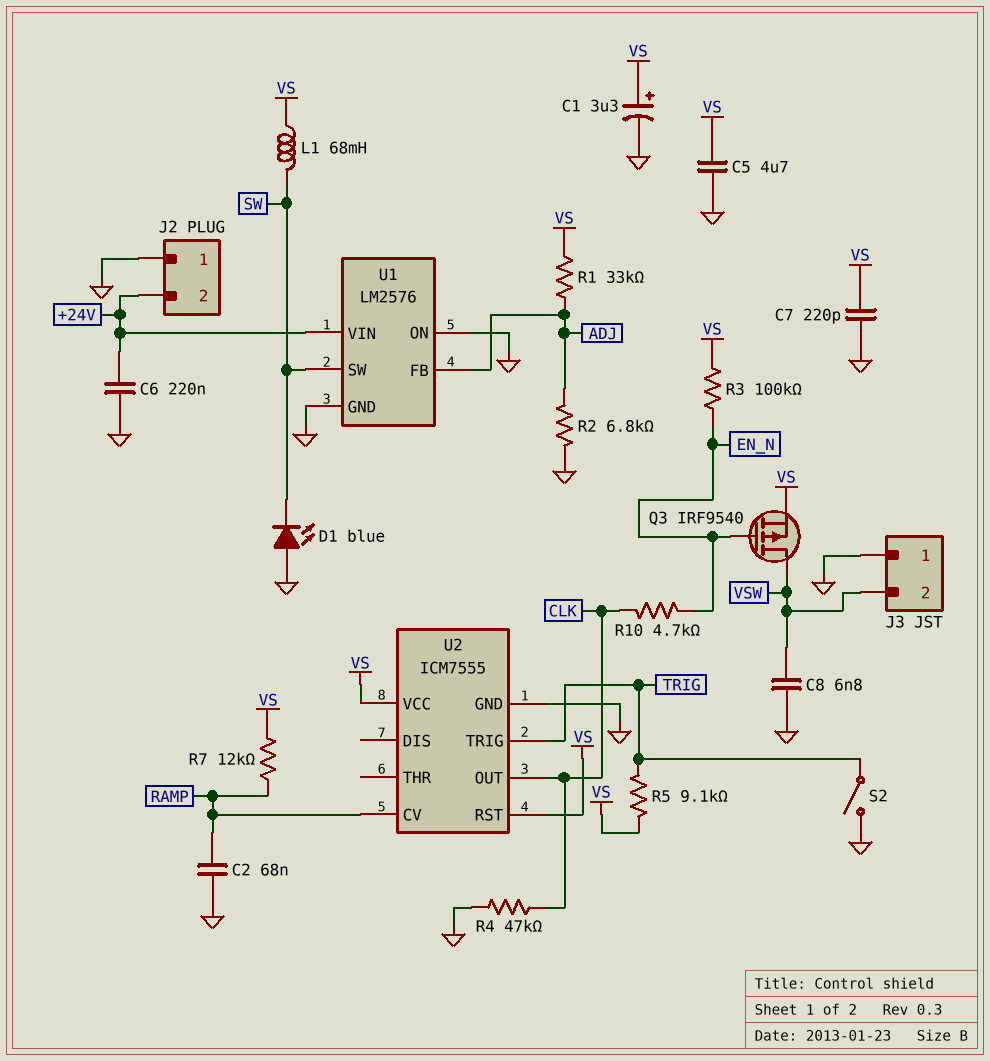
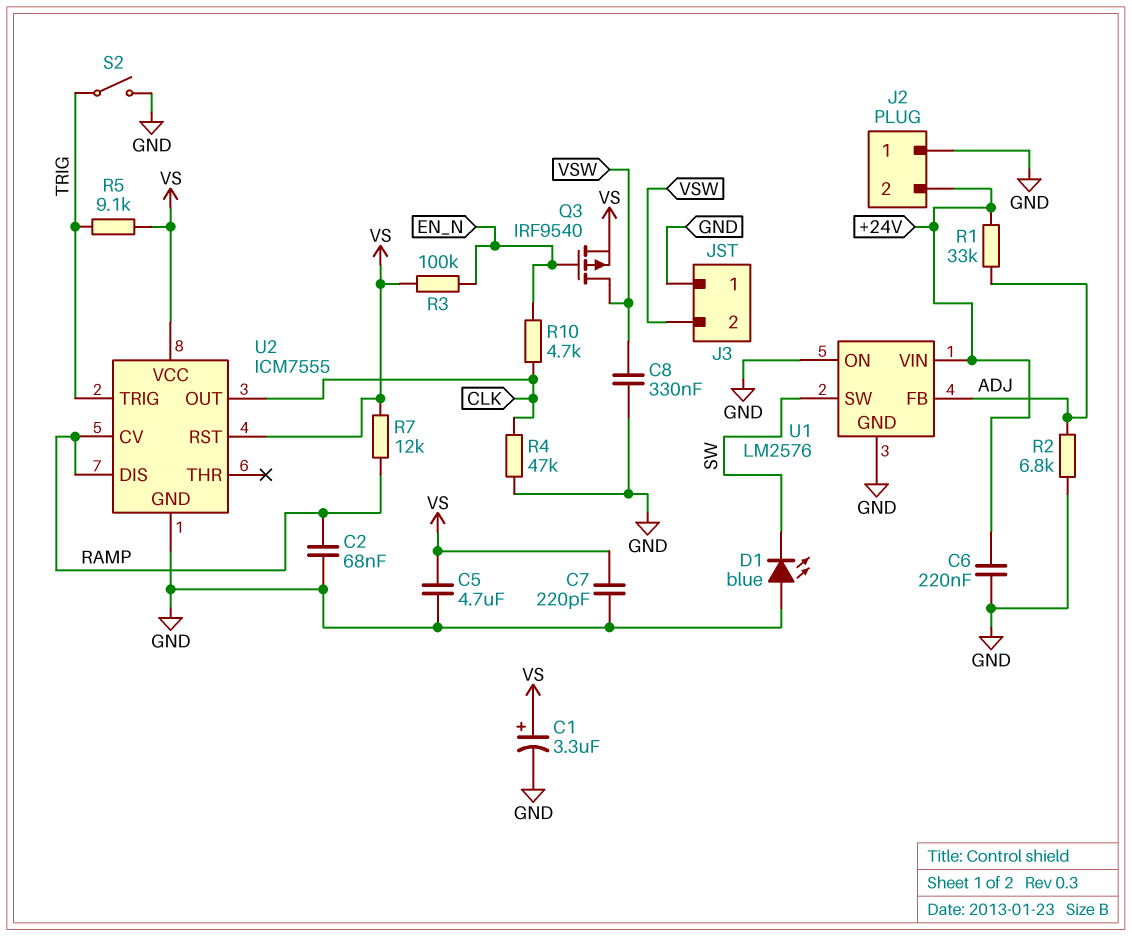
C8: 6.8nF (GND, VSW) -> 330nF (GND, VSW)
L1: 68mH (SW, VS) -> none
R1: 33k (ADJ, VS) -> 33k (+24V, ADJ)
U2 pin DIS: none -> RAMP

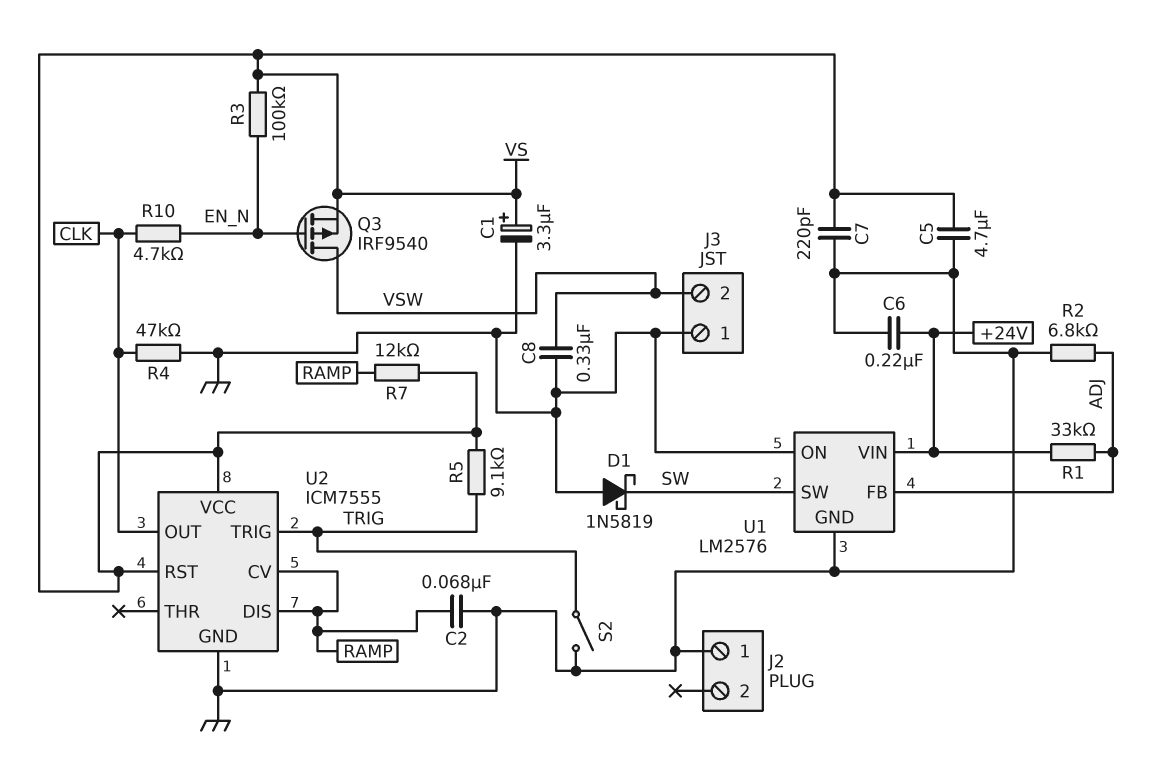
D1: LED blue (A GND, K SW) -> schottky 1N5819 (A GND, K SW)
J2 pin 2: +24V -> none

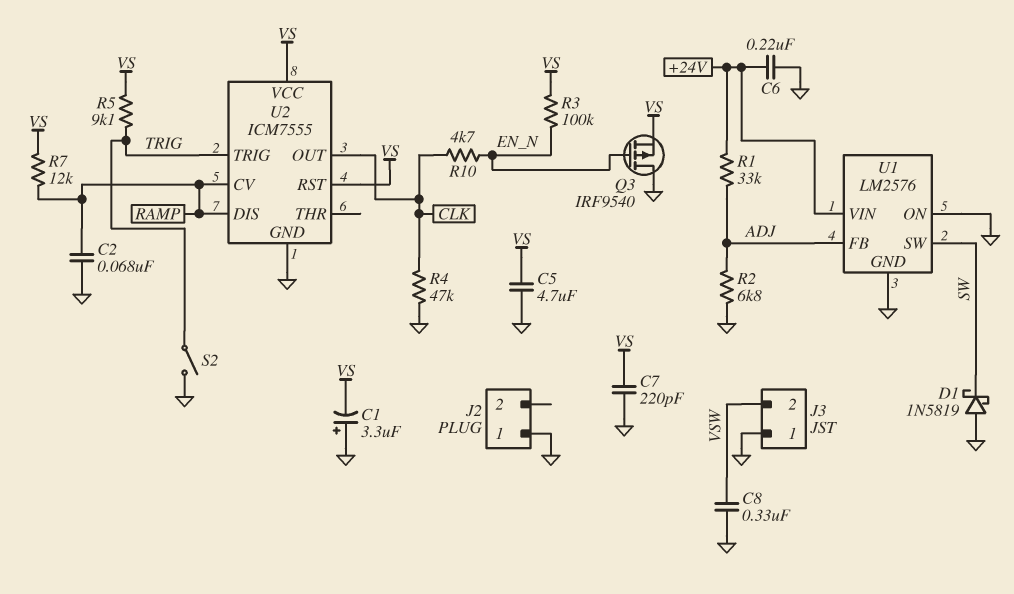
C1: 3.3uF (plus VS, minus GND) -> 3.3uF (plus GND, minus VS)
Q3: PMOS IRF9540 (G EN_N, D VSW, S VS) -> PMOS IRF9540 (G EN_N, D GND, S VS)

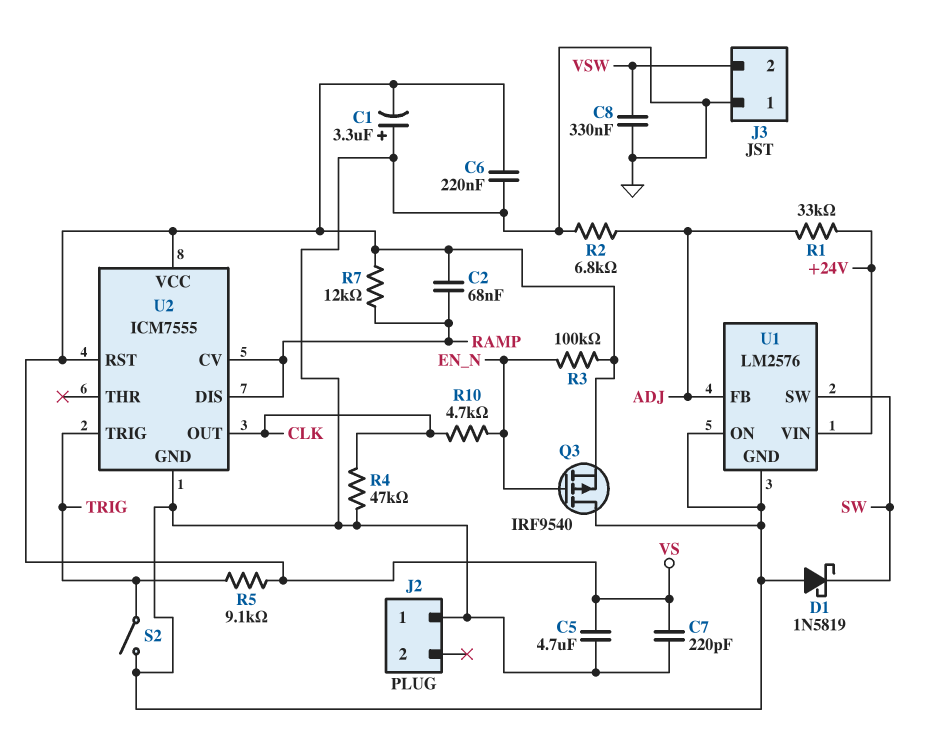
C2: 68nF (GND, RAMP) -> 68nF (RAMP, VS)
C6: 220nF (+24V, GND) -> 220nF (GND, VS)

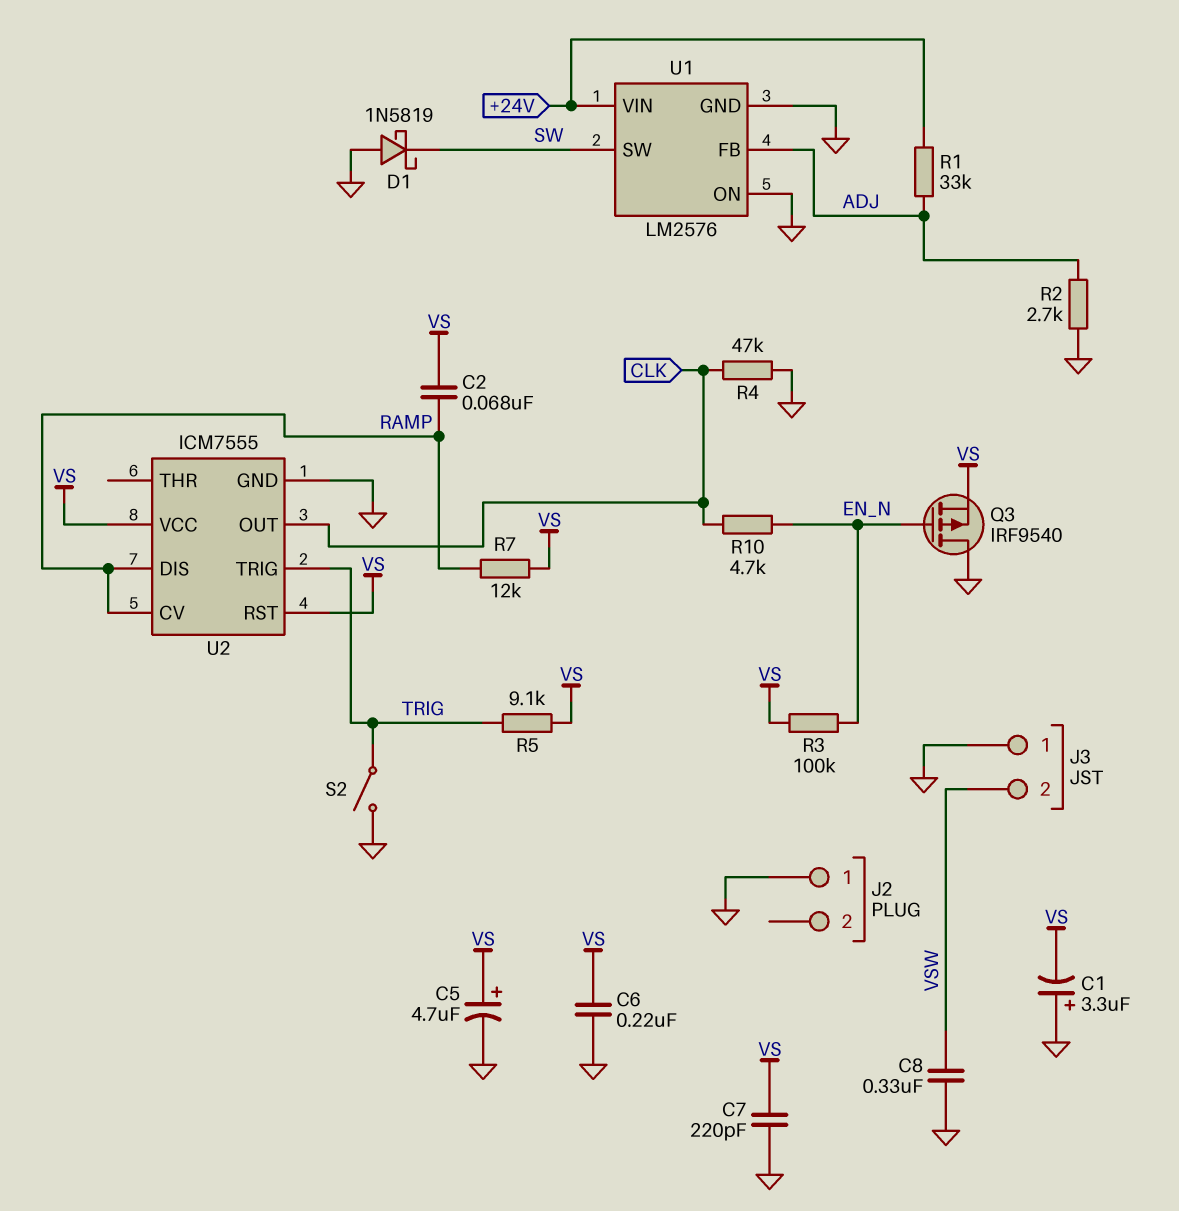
C5: 4.7uF (GND, VS) -> 4.7uF (plus VS, minus GND)
R2: 6.8k (ADJ, GND) -> 2.7k (ADJ, GND)

